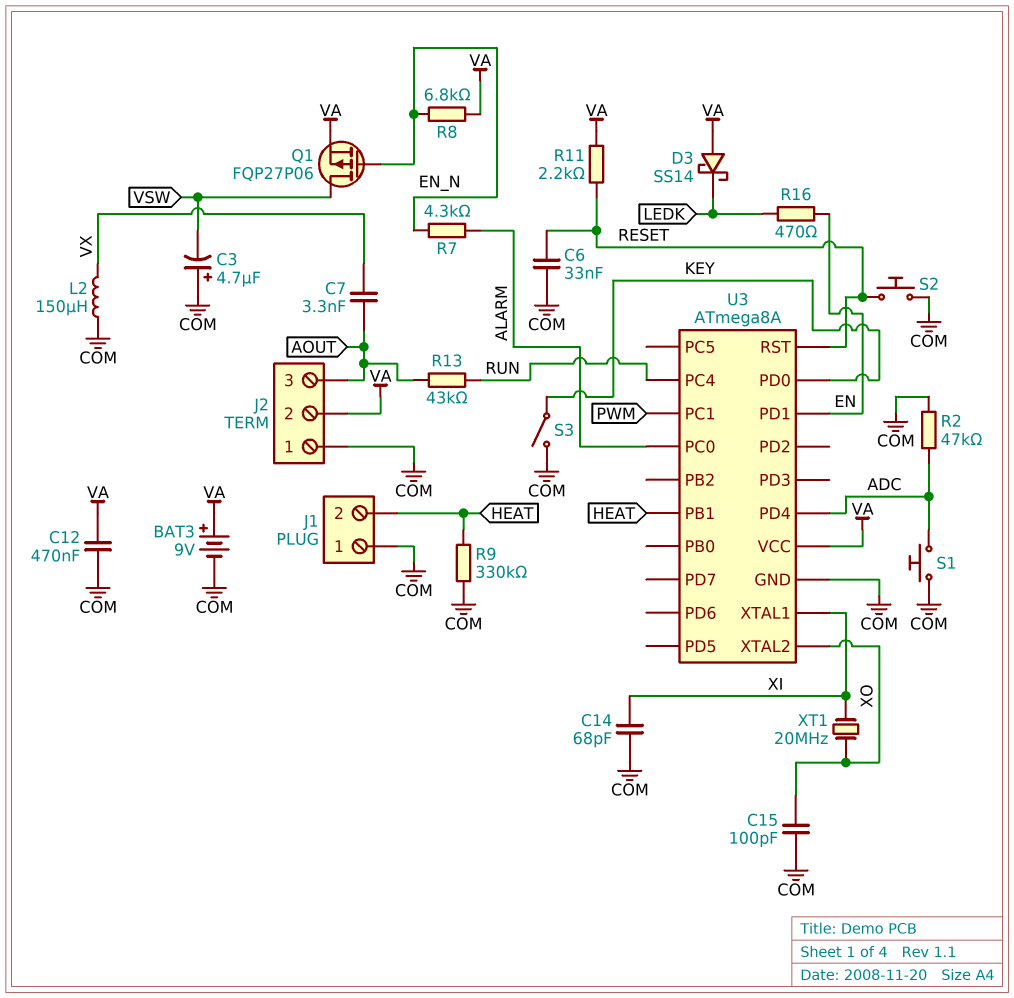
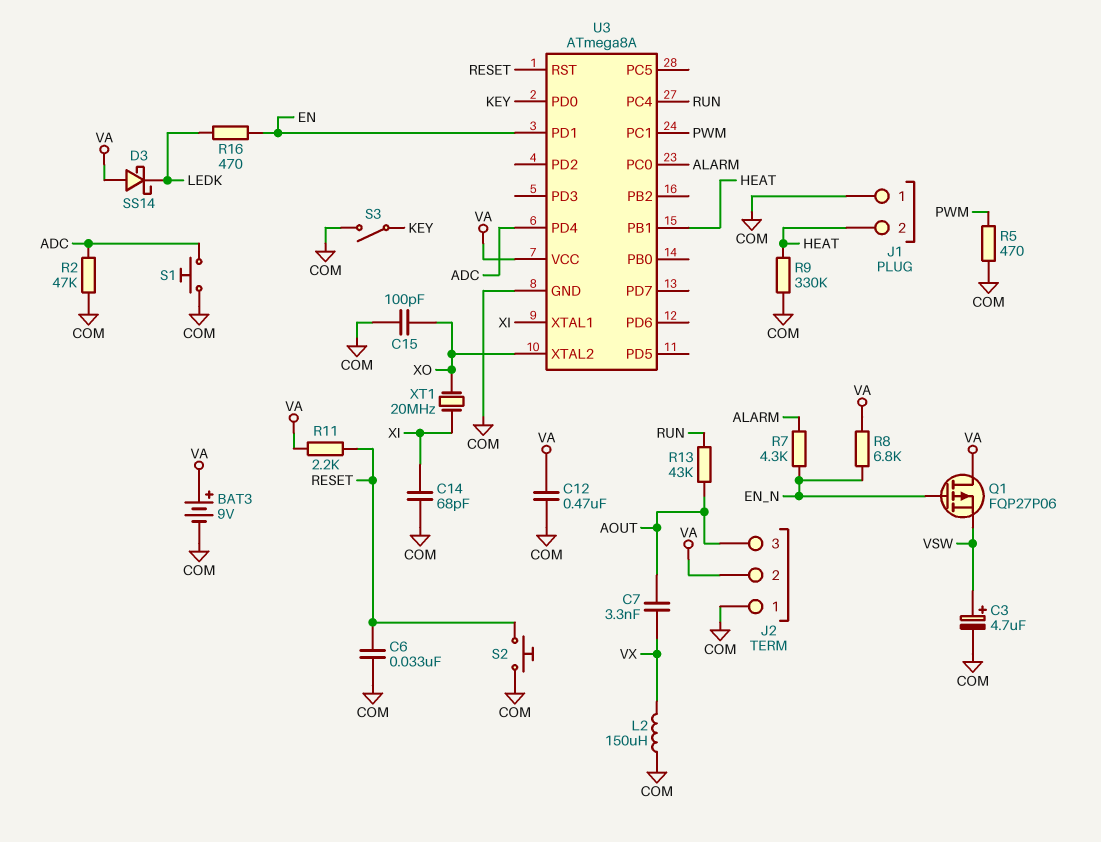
C3: 4.7uF (plus COM, minus VSW) -> 4.7uF (plus VSW, minus COM)
Q1: PMOS FQP27P06 (G EN_N, D VSW, S VA) -> PMOS FQP27P06 (G EN_N, D VA, S VSW)
R5: none -> 470 (COM, PWM)

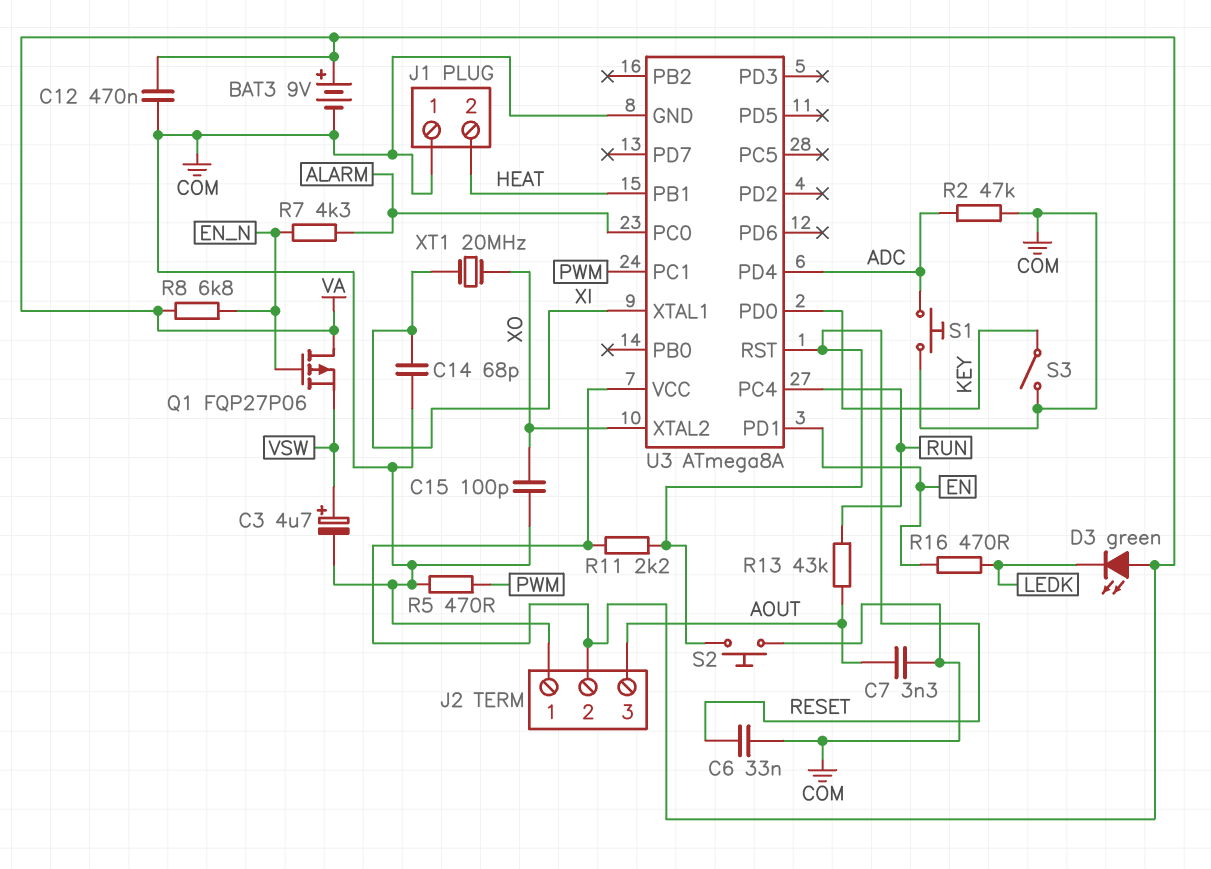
C7: 3.3nF (AOUT, VX) -> 3.3nF (AOUT, COM)
D3: schottky SS14 (A VA, K LEDK) -> LED green (A VA, K LEDK)
L2: 150uH (COM, VX) -> none
R9: 330k (COM, HEAT) -> none

